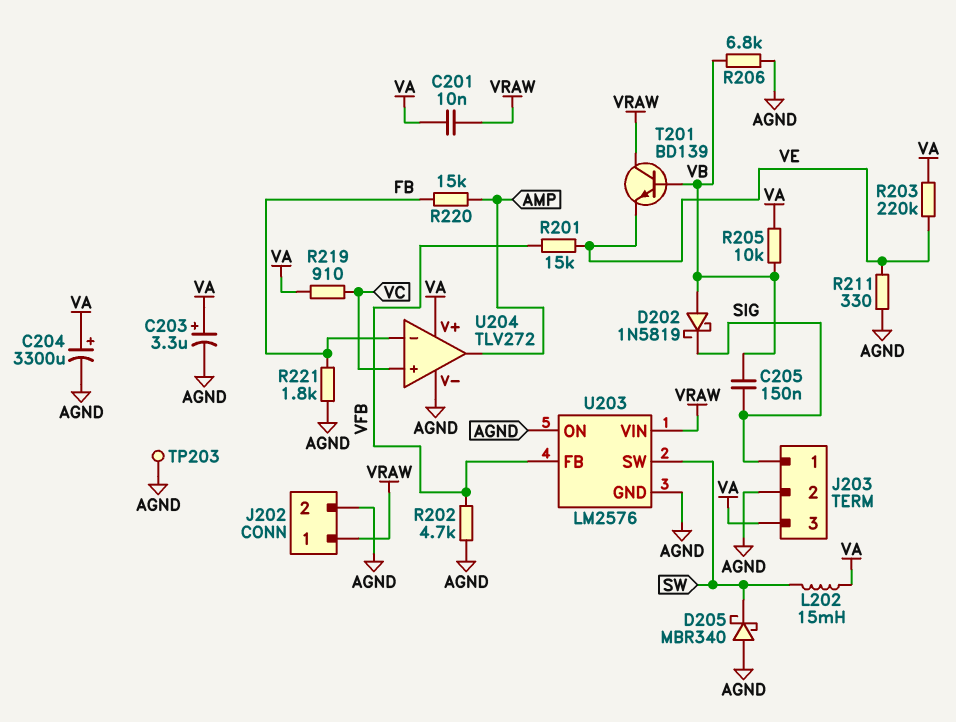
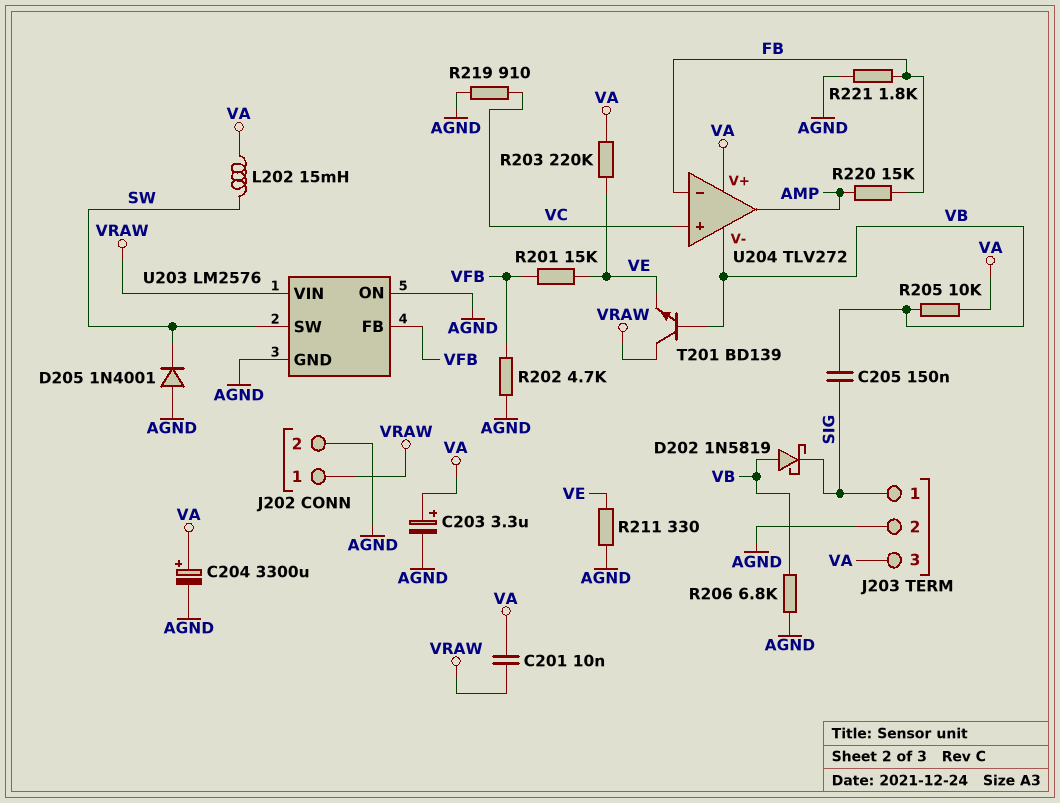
D205: schottky MBR340 (A AGND, K SW) -> diode 1N4001 (A AGND, K SW)
R219: 910 (VA, VC) -> 910 (AGND, VC)
TP203: test point (AGND) -> none
U204 pin V-: AGND -> VB

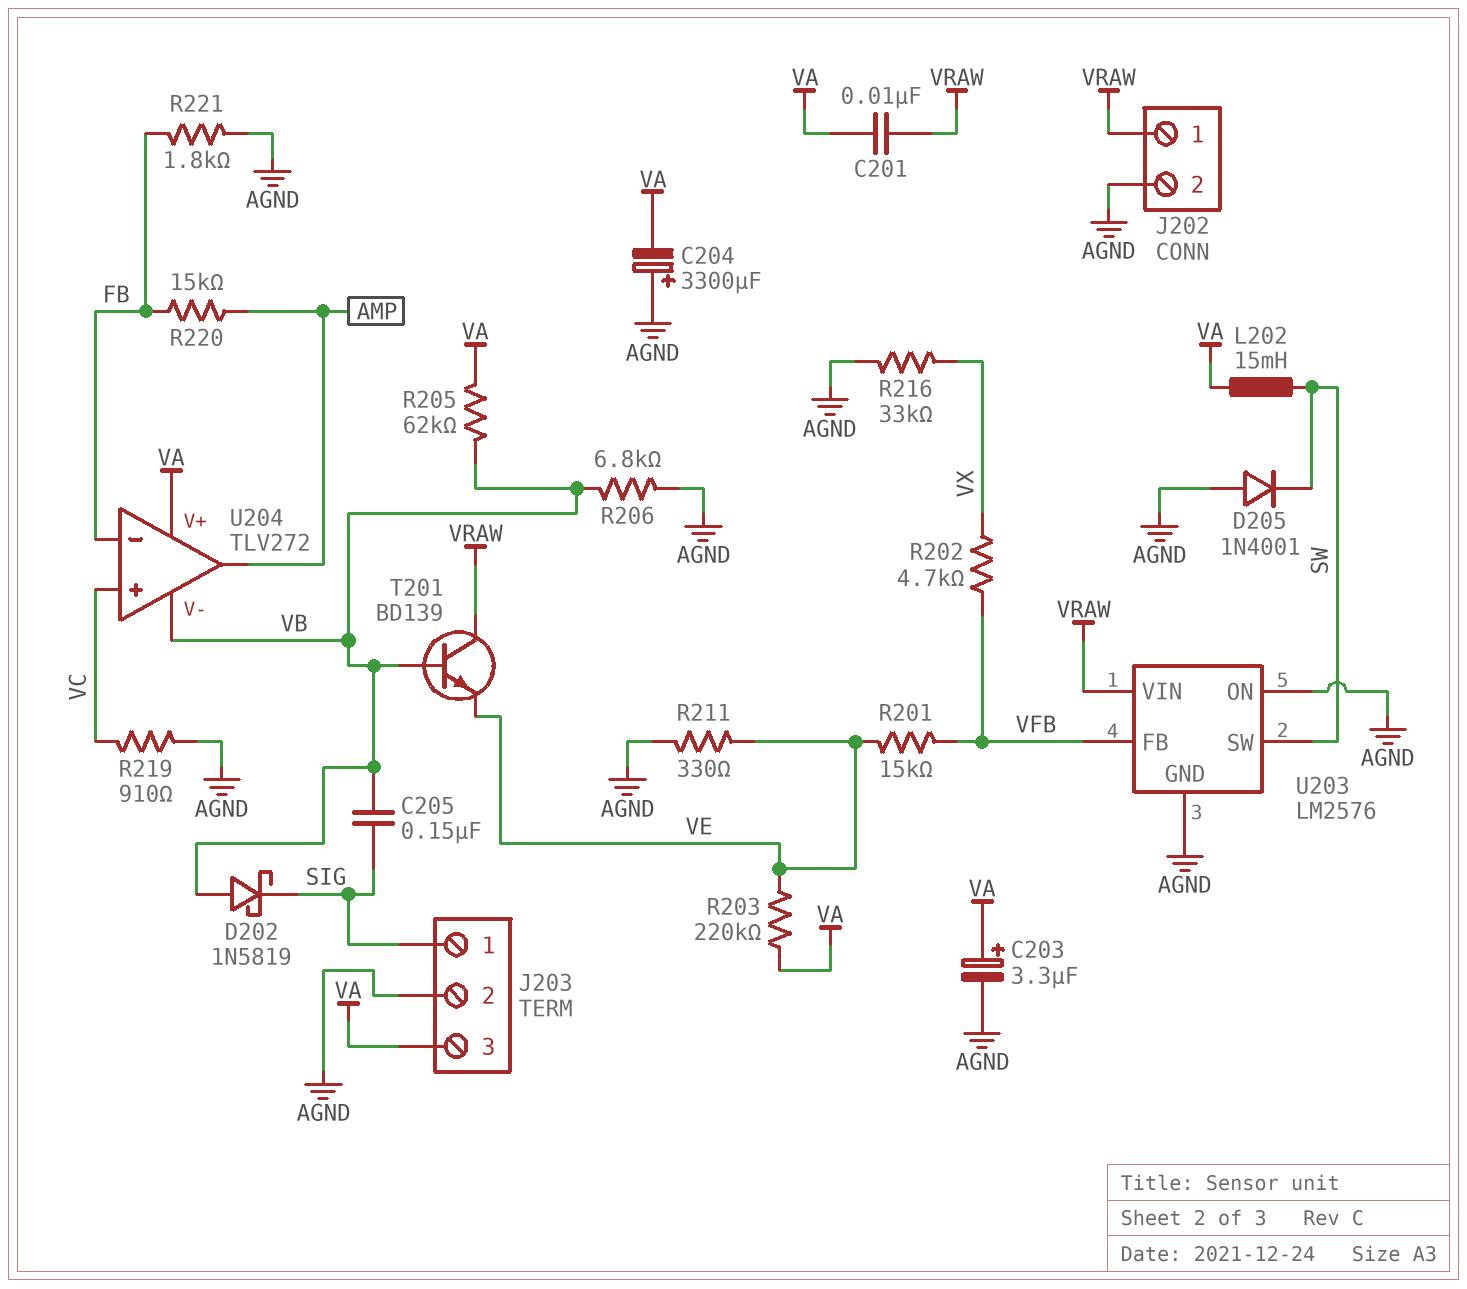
C204: 3300uF (plus VA, minus AGND) -> 3300uF (plus AGND, minus VA)
R202: 4.7k (AGND, VFB) -> 4.7k (VFB, VX)
R205: 10k (VA, VB) -> 62k (VA, VB)
R216: none -> 33k (AGND, VX)

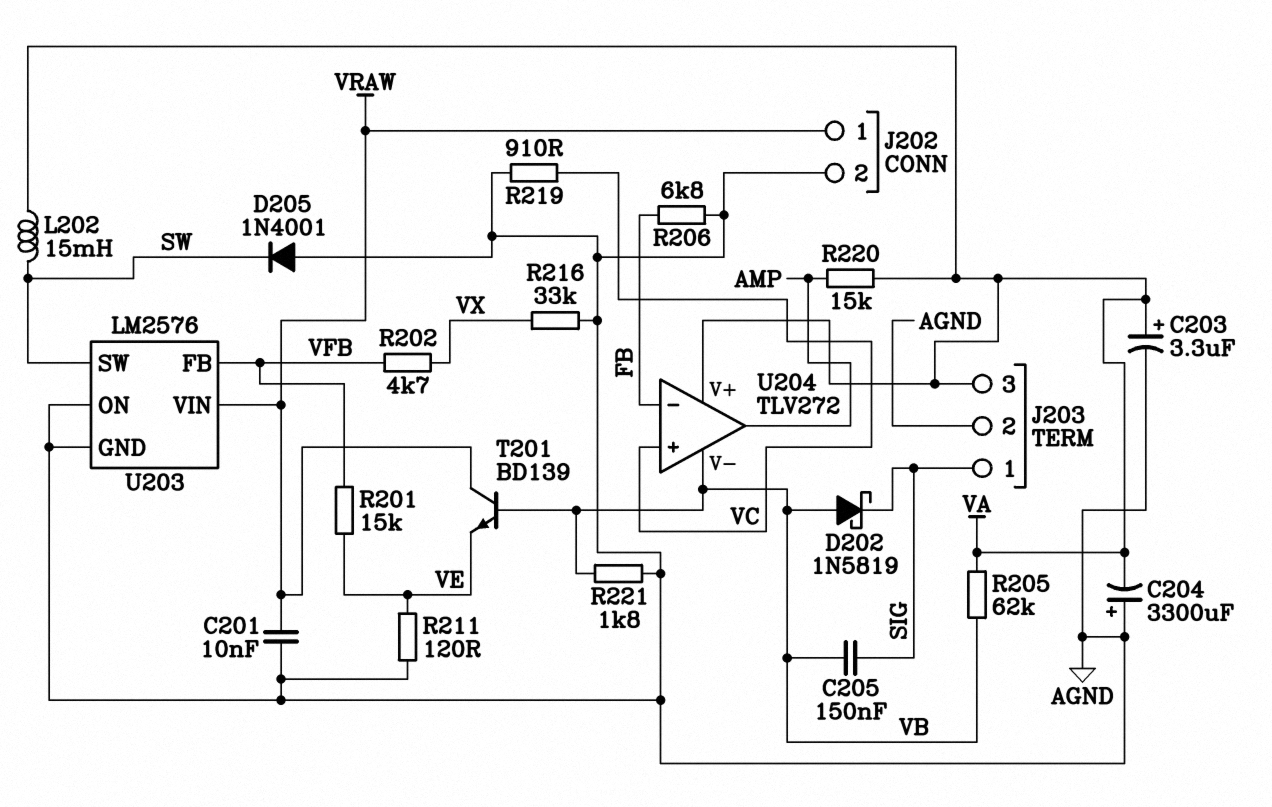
C201: 10nF (VA, VRAW) -> 10nF (AGND, VRAW)
R203: 220k (VA, VE) -> none
R206: 6.8k (AGND, VB) -> 6.8k (AGND, FB)
R211: 330 (AGND, VE) -> 120 (AGND, VE)
R220: 15k (AMP, FB) -> 15k (AMP, VA)
R221: 1.8k (AGND, FB) -> 1.8k (AGND, VB)

